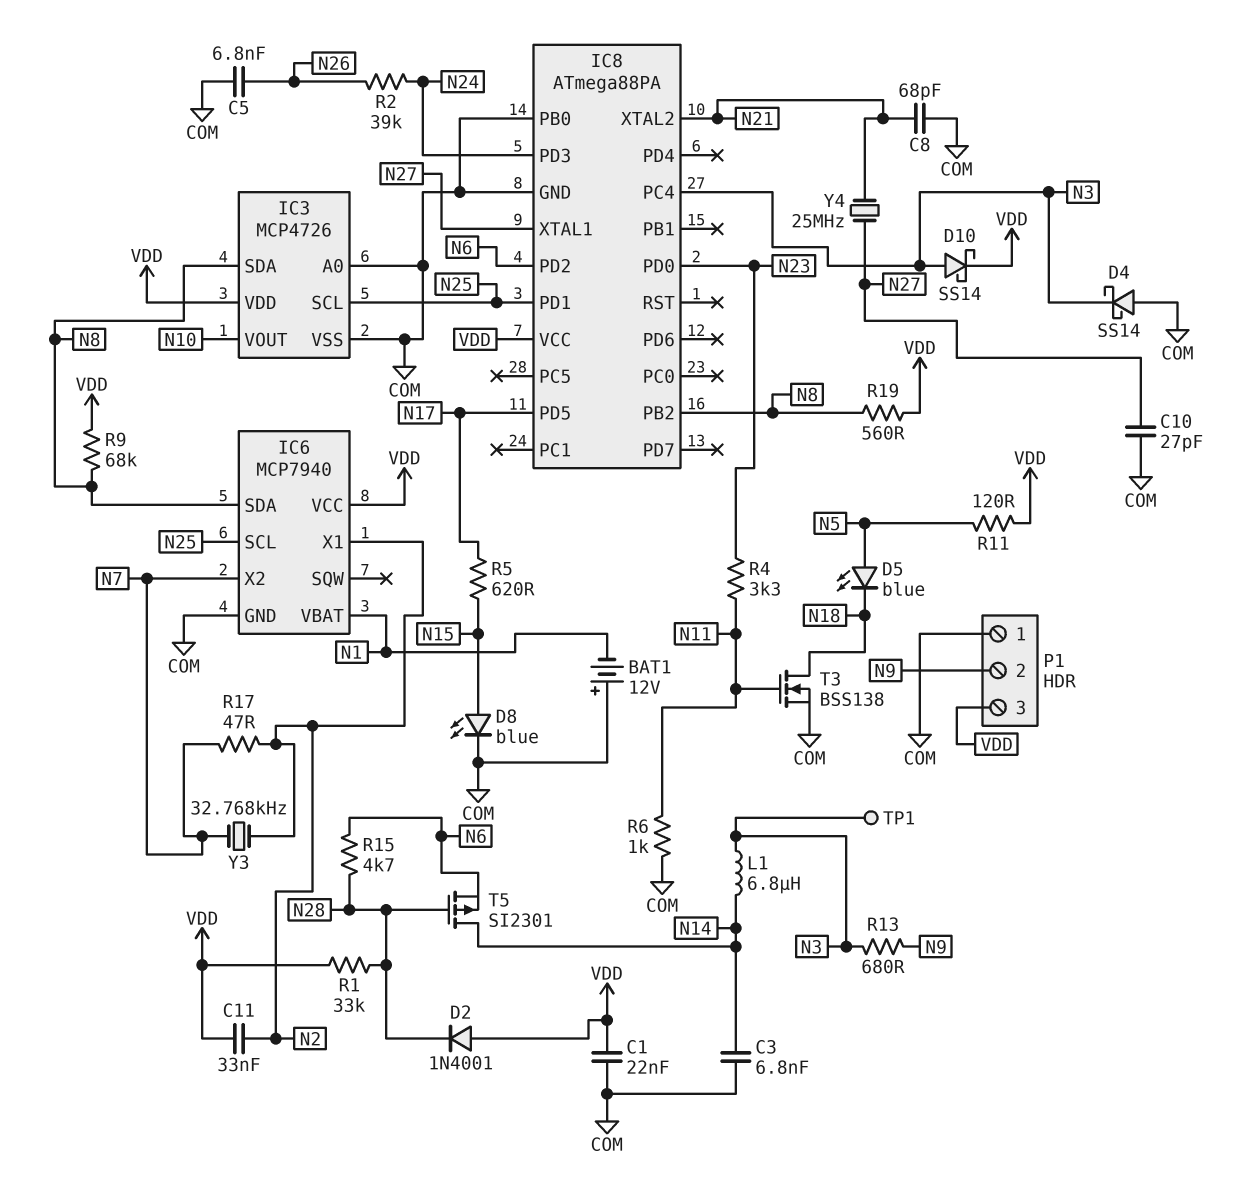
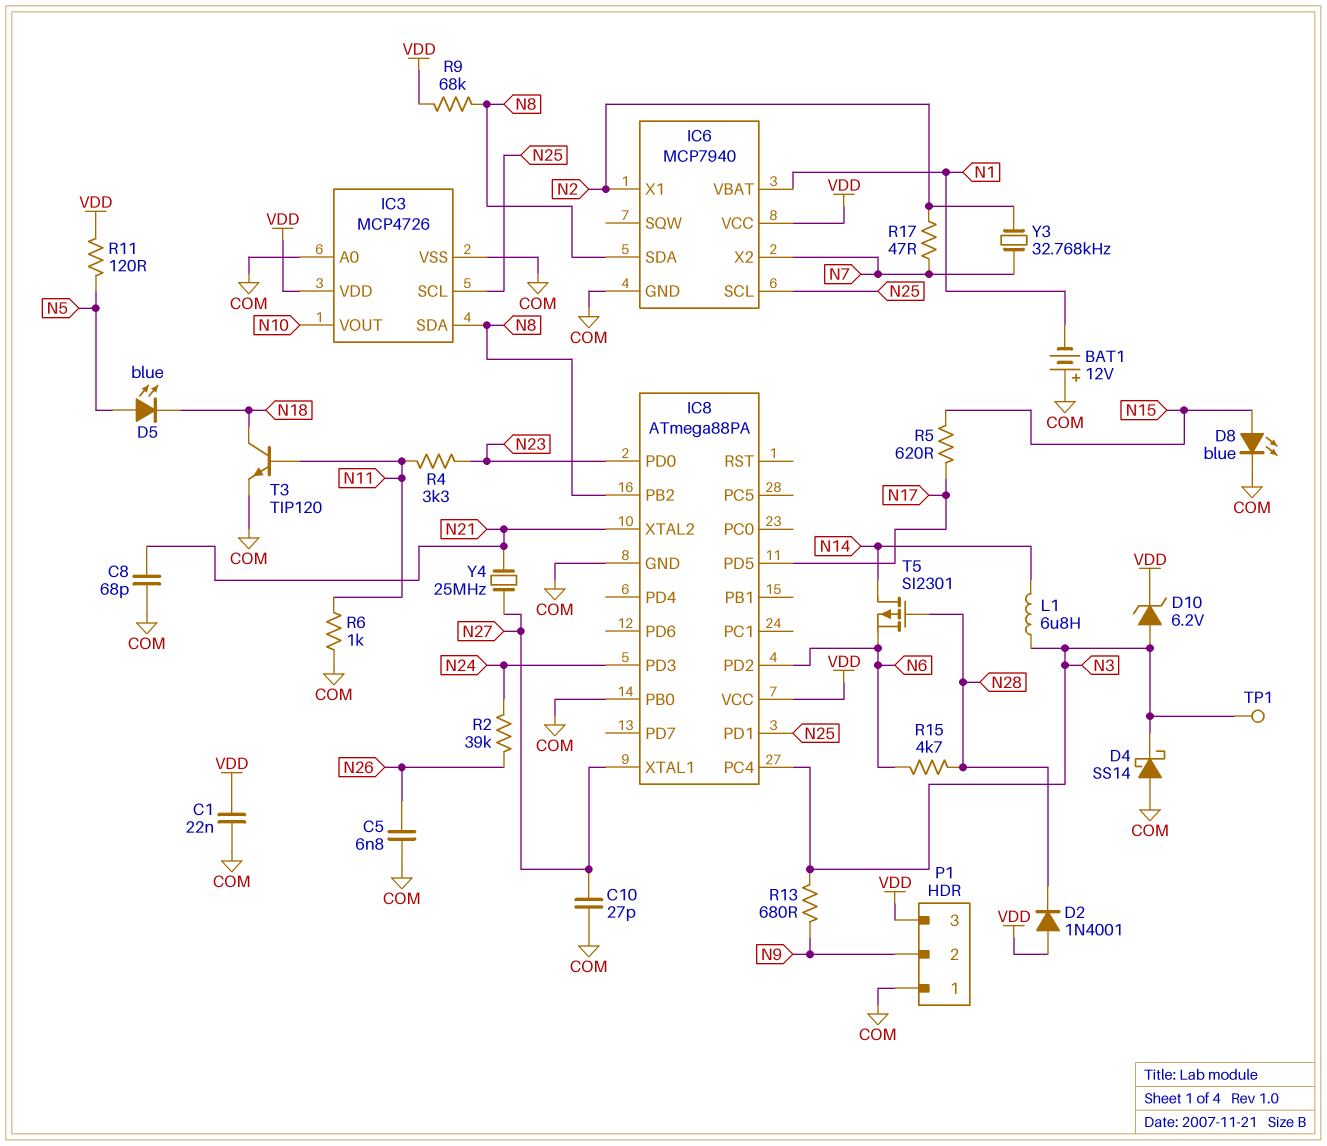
C3: 6.8nF (COM, N14) -> none
C11: 33nF (N2, VDD) -> none
D10: schottky SS14 (A N3, K VDD) -> zener 6.2V (A N3, K VDD)
R1: 33k (N28, VDD) -> none
R19: 560 (N8, VDD) -> none
T3: NMOS BSS138 (G N11, D N18, S COM) -> NPN TIP120 (B N11, C N18, E COM)

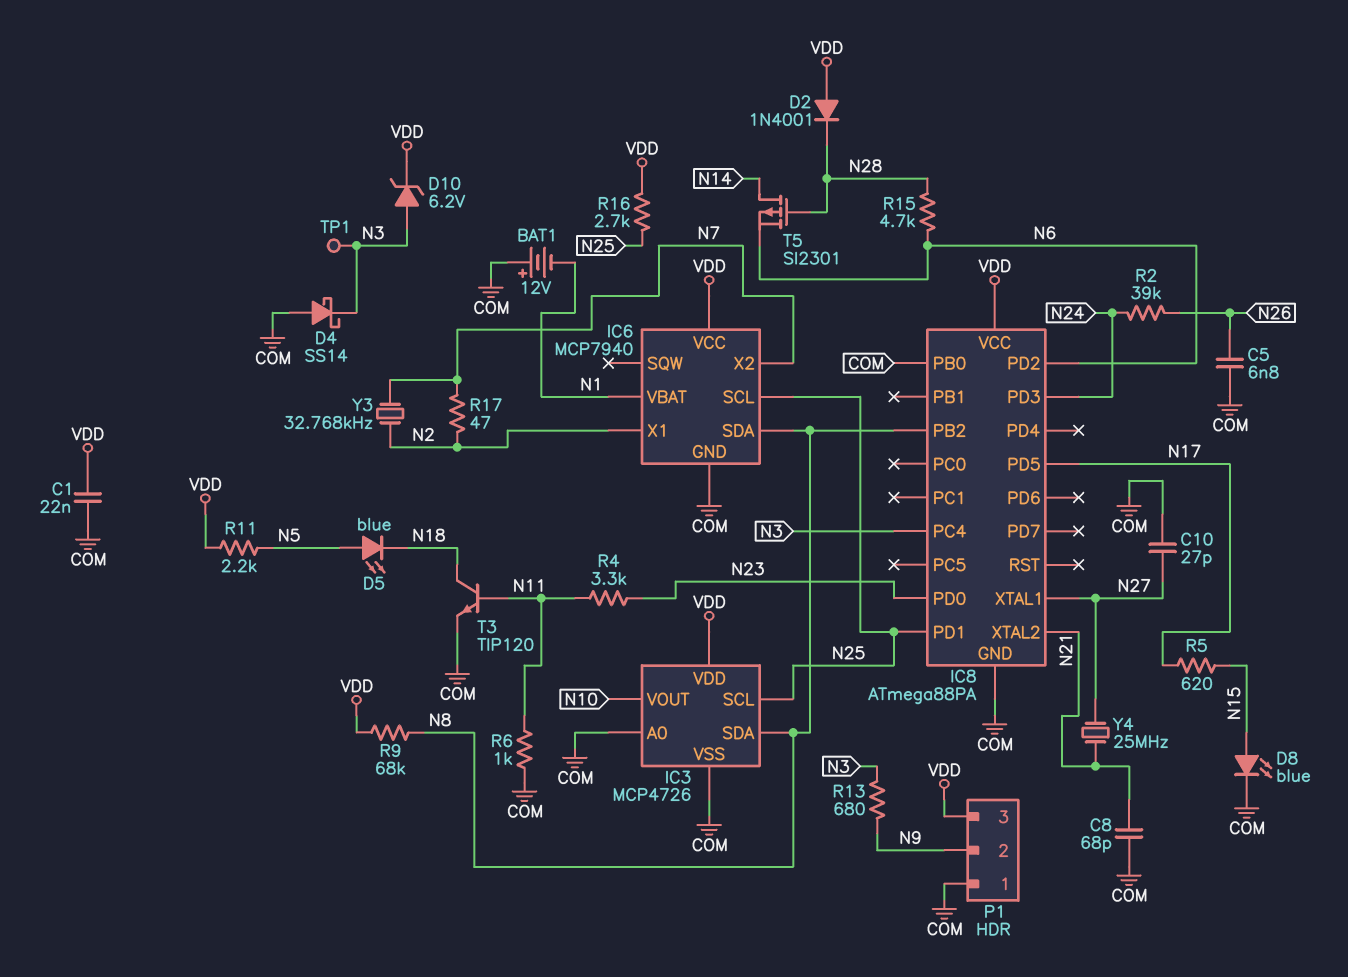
L1: 6.8uH (N3, N14) -> none
R11: 120 (N5, VDD) -> 2.2k (N5, VDD)
R16: none -> 2.7k (N25, VDD)

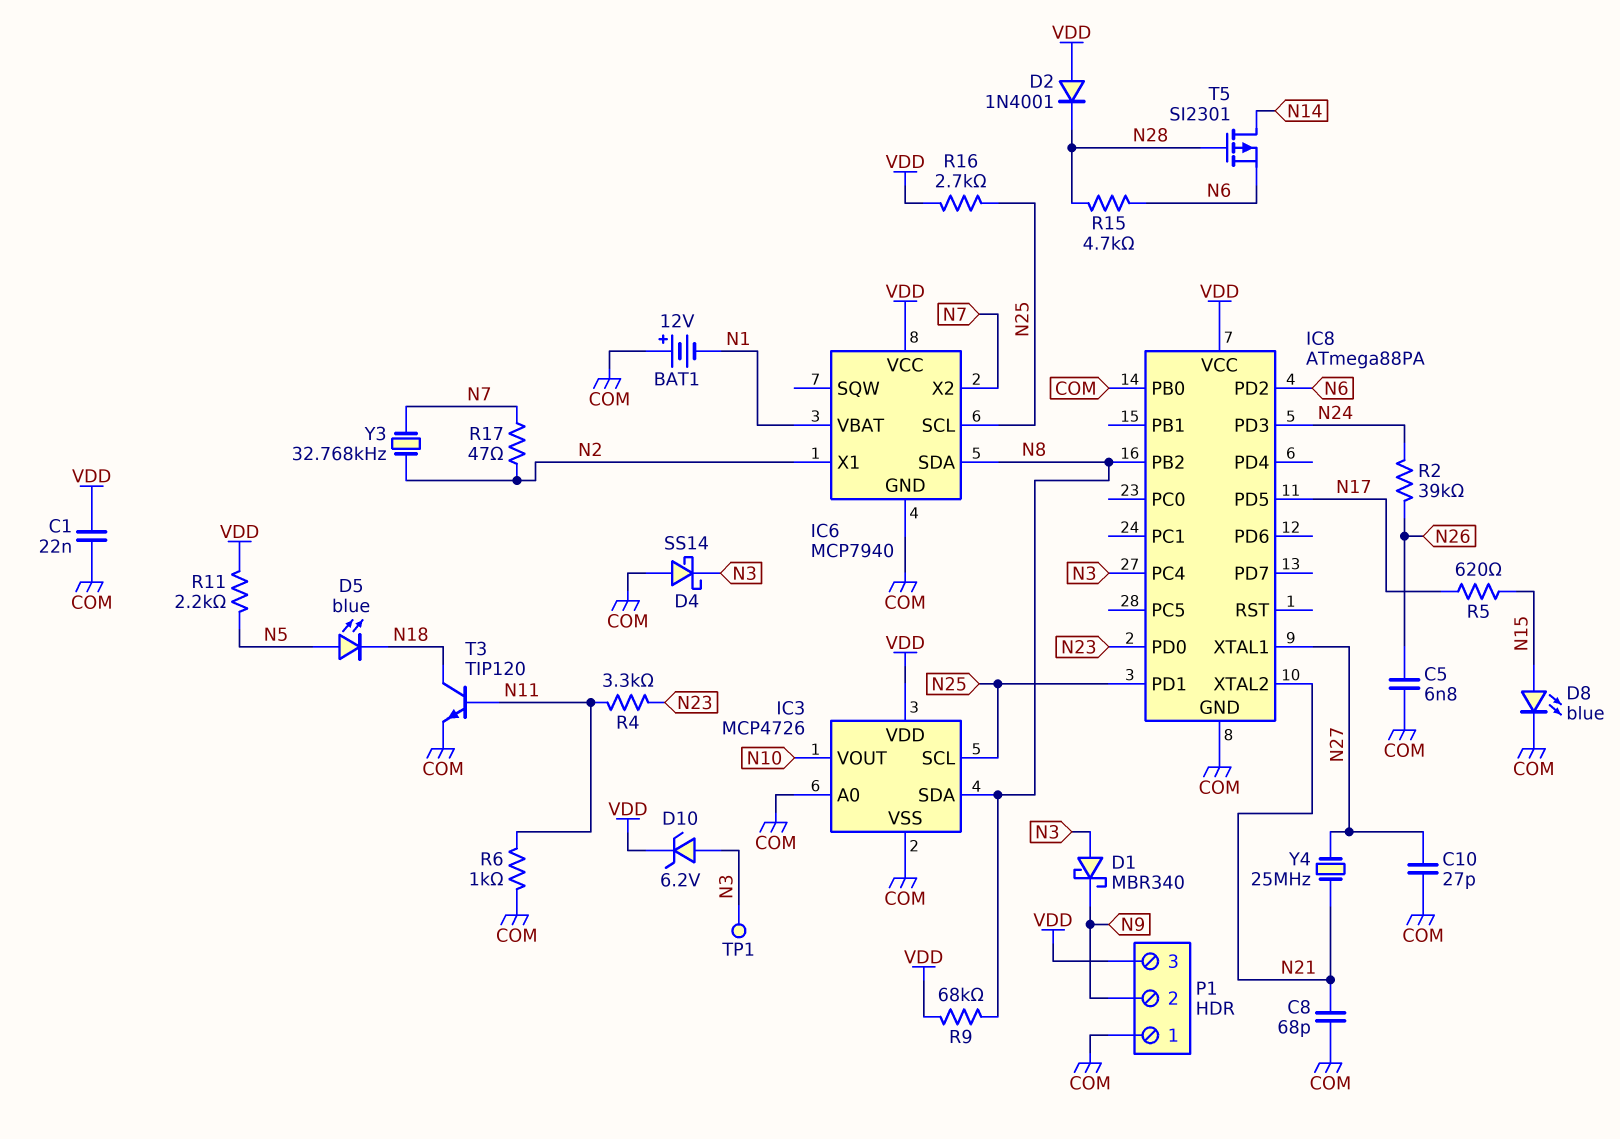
D1: none -> schottky MBR340 (A N3, K N9)
R13: 680 (N3, N9) -> none

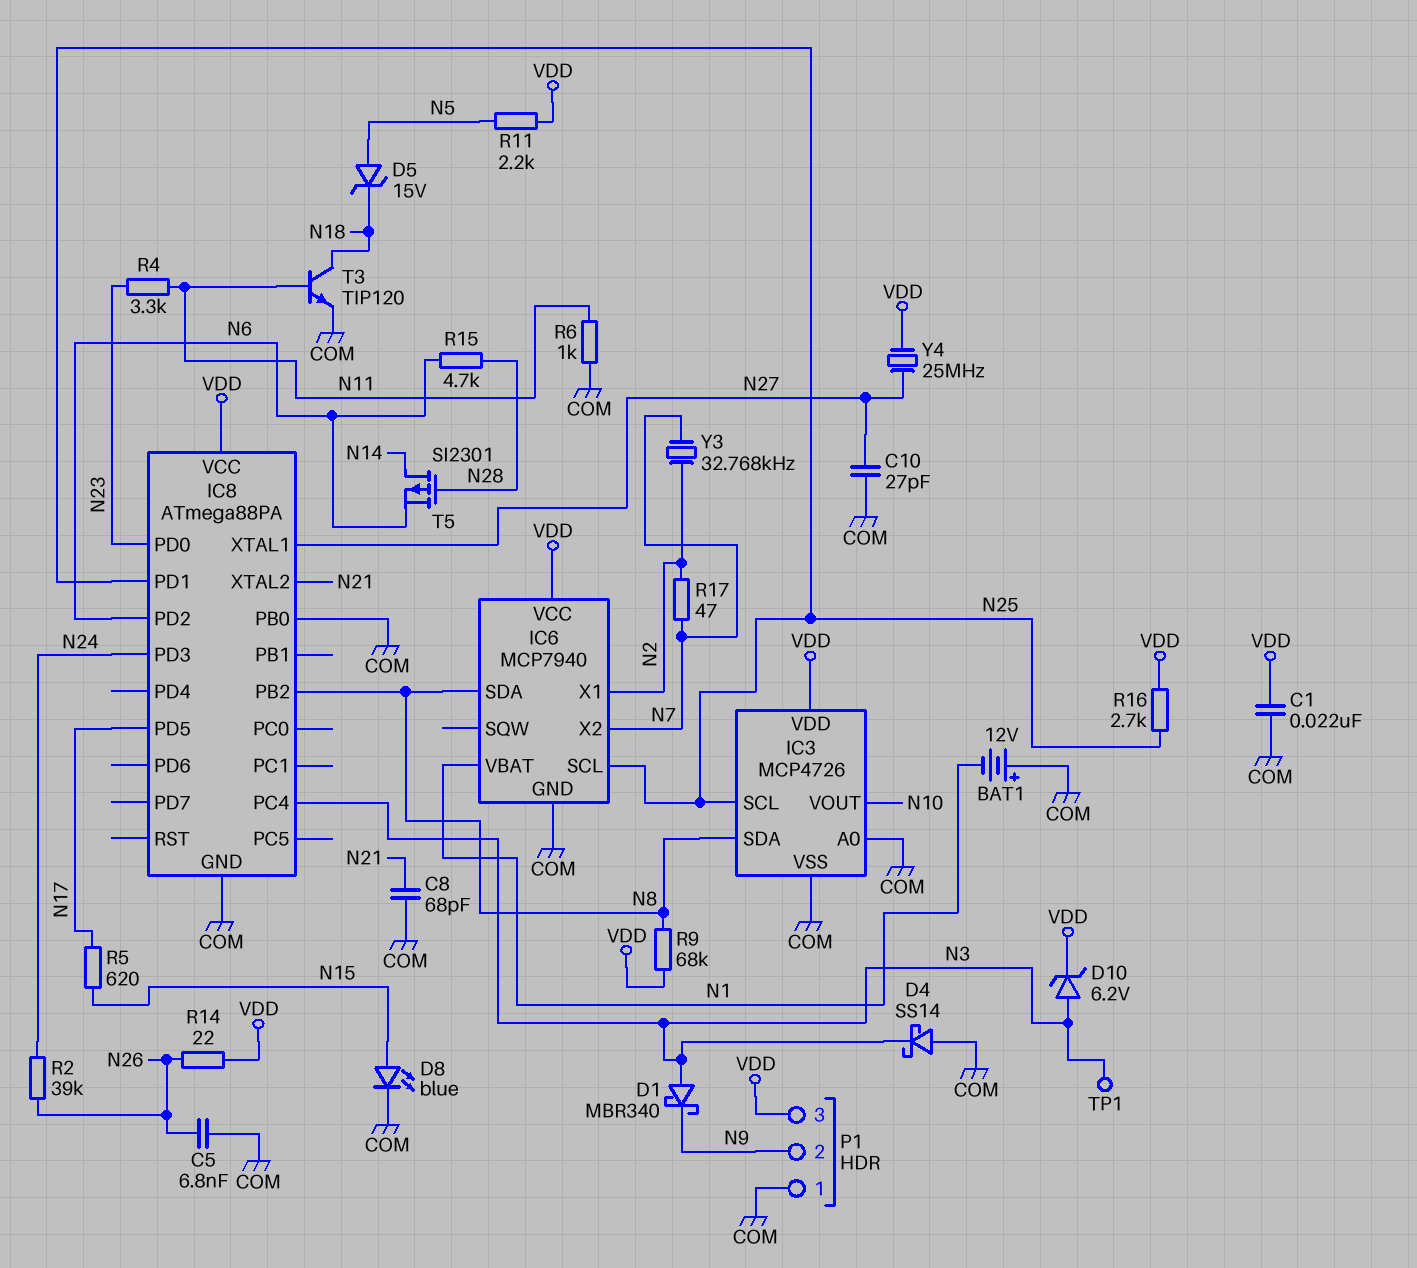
D2: diode 1N4001 (A VDD, K N28) -> none
D5: LED blue (A N5, K N18) -> zener 15V (A N5, K N18)
R14: none -> 22 (N26, VDD)
Y4: 25MHz (N21, N27) -> 25MHz (N27, VDD)

